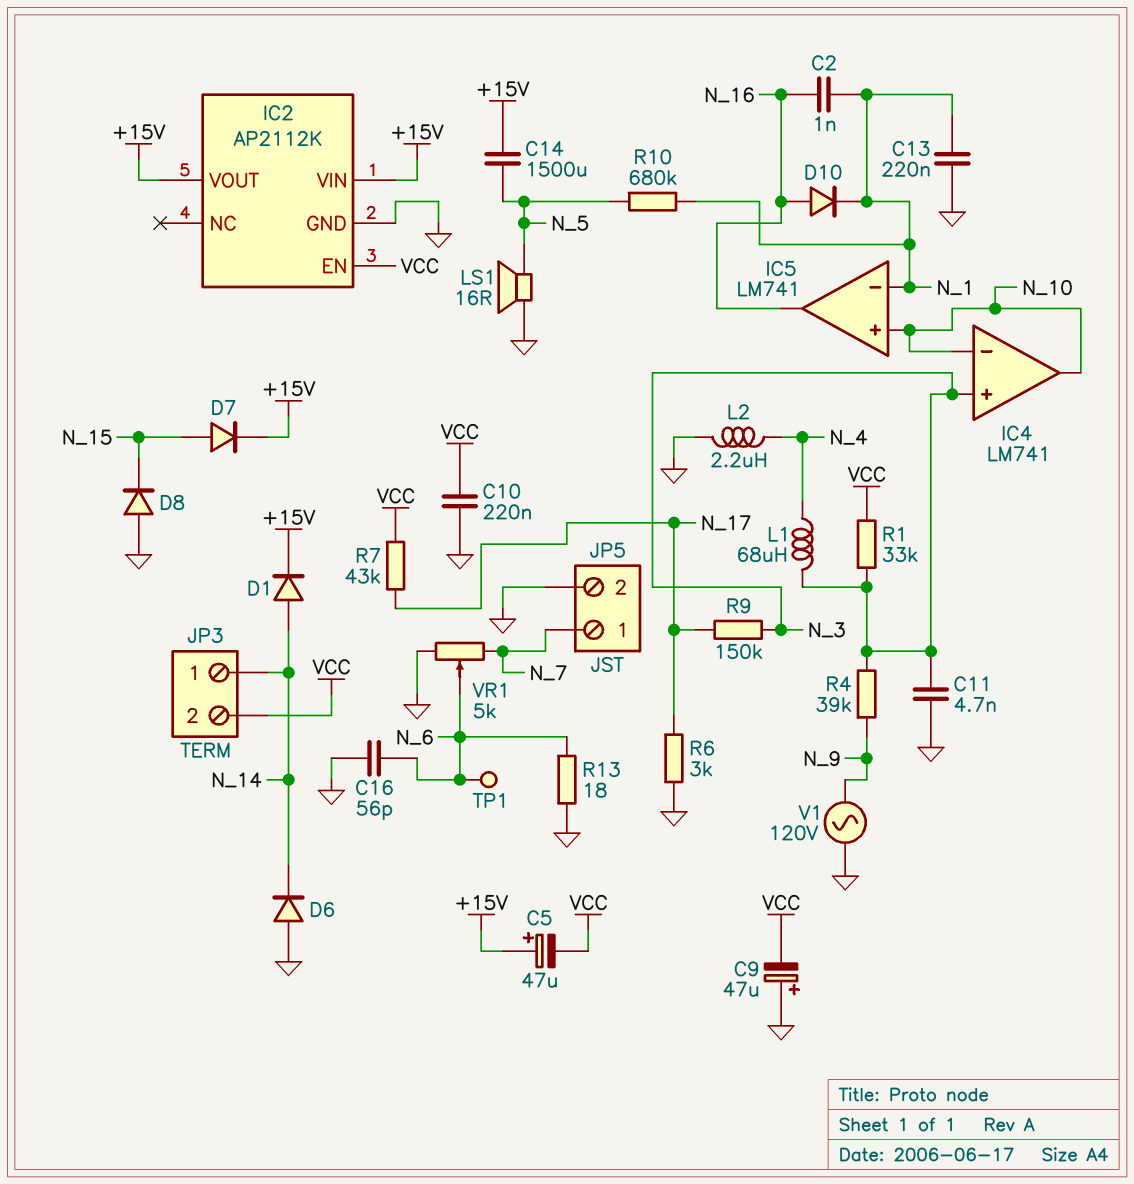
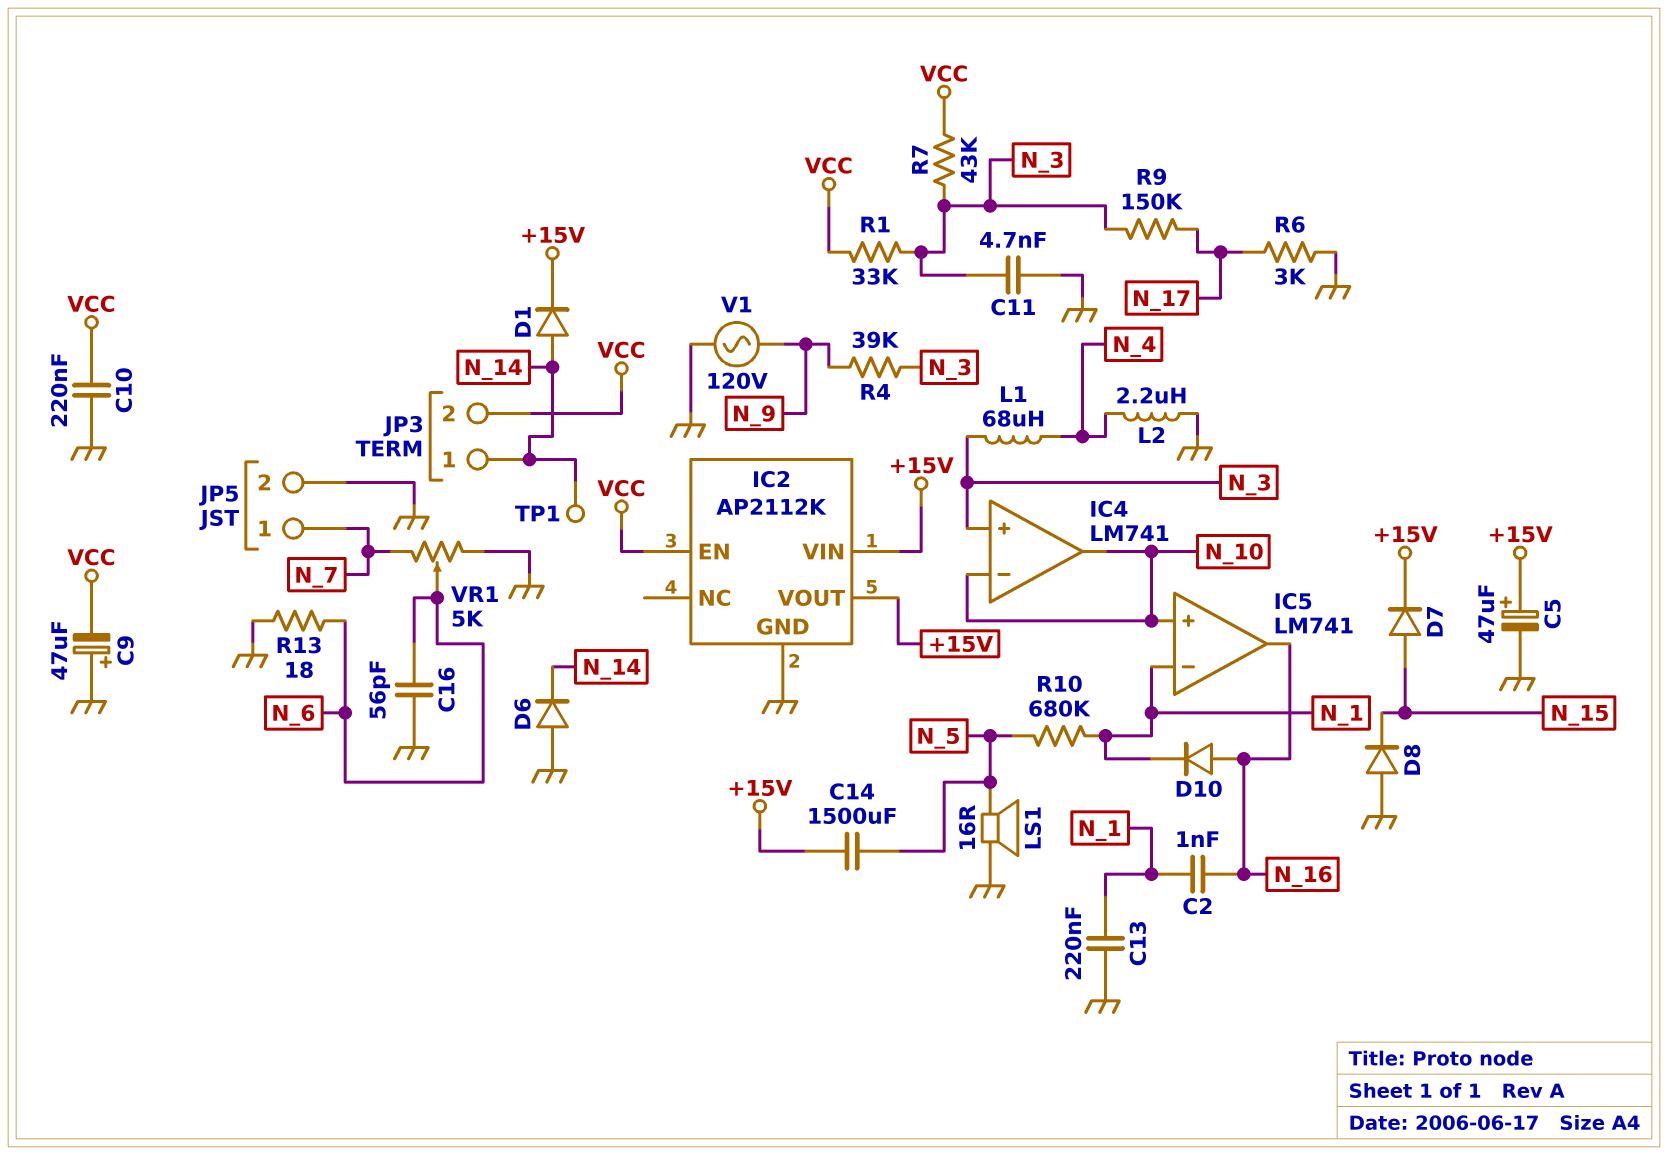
C5: 47uF (plus +15V, minus VCC) -> 47uF (plus +15V, minus GND)
R7: 43k (N_17, VCC) -> 43k (N_3, VCC)
TP1: test point (N_6) -> test point (N_14)

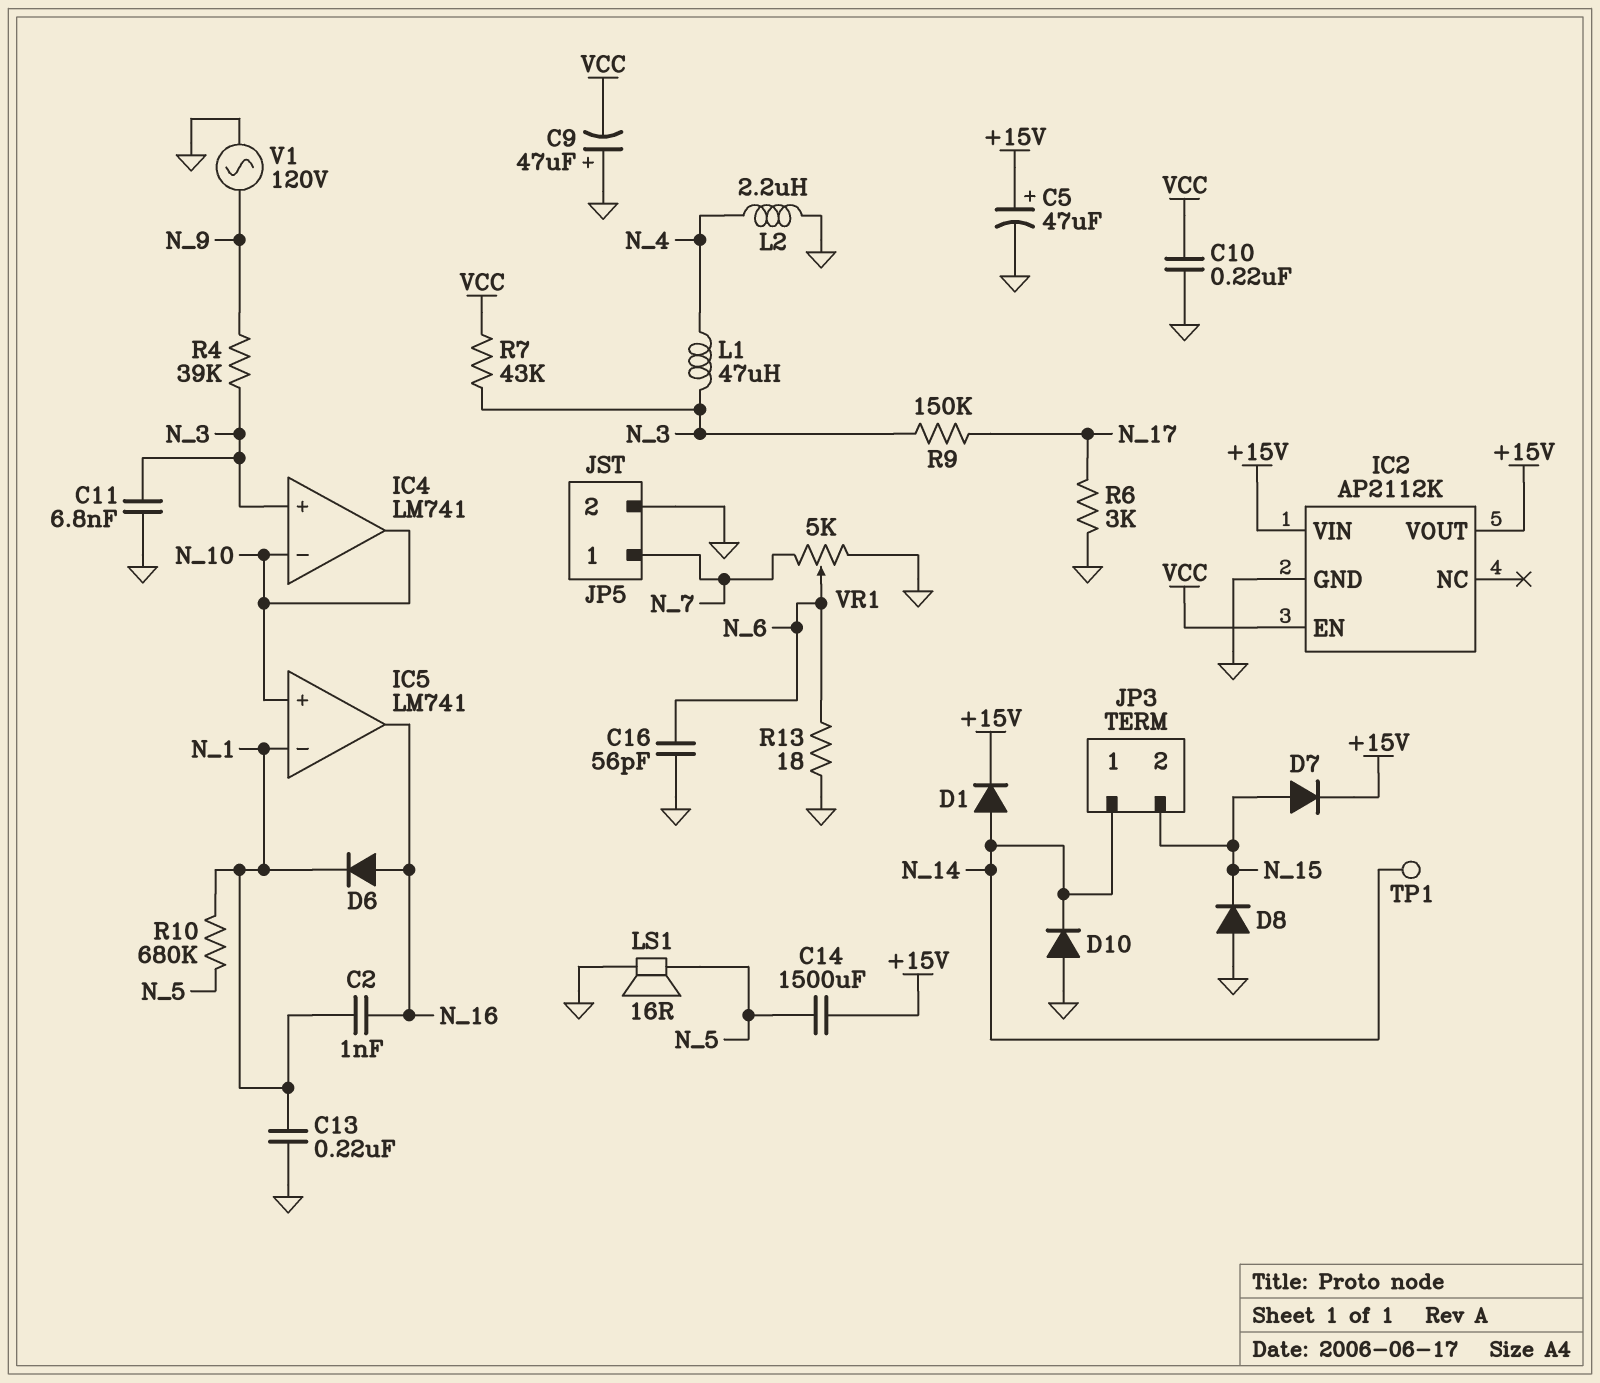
C11: 4.7nF (GND, N_3) -> 6.8nF (GND, N_3)
D6: diode (A GND, K N_14) -> diode (A N_16, K N_1)
D10: diode (A N_16, K N_1) -> diode (A GND, K N_14)
JP3 pin 2: VCC -> N_15
L1: 68uH (N_3, N_4) -> 47uH (N_3, N_4)
R1: 33k (N_3, VCC) -> none

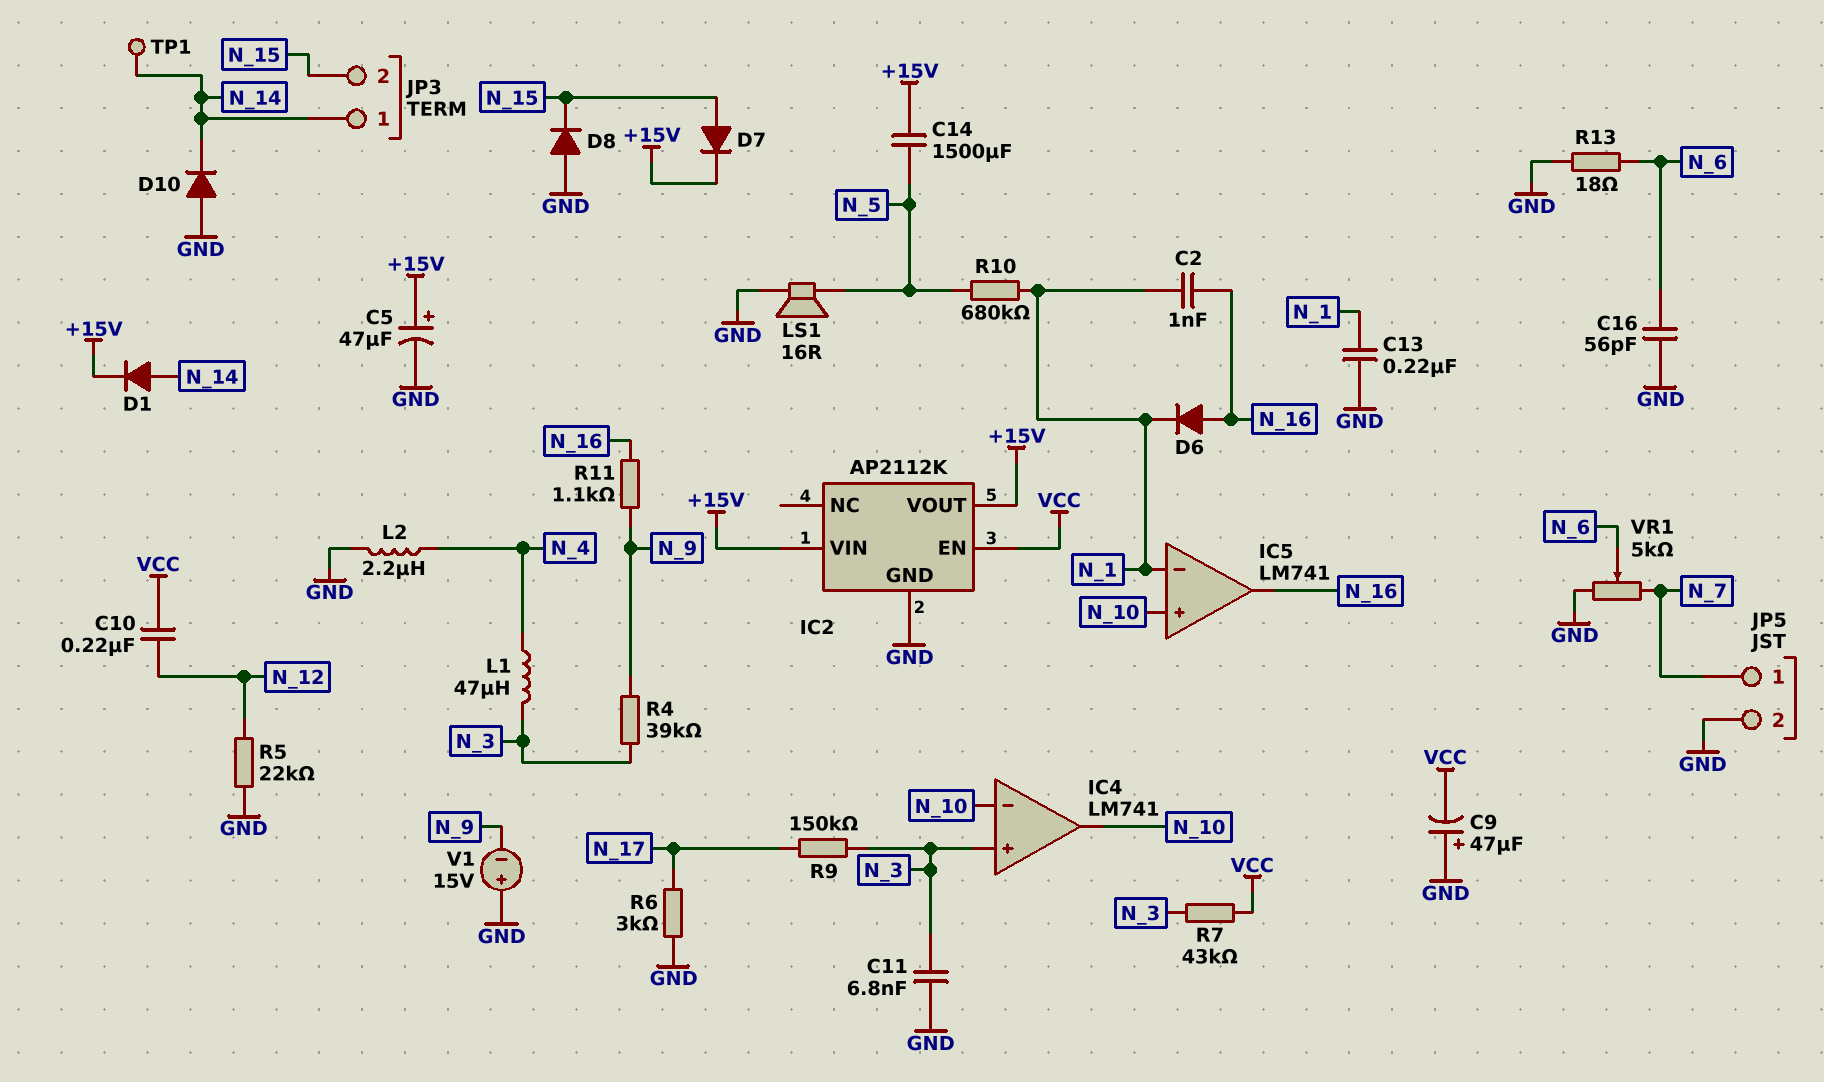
C10: 220nF (GND, VCC) -> 220nF (N_12, VCC)
R5: none -> 22k (GND, N_12)
R11: none -> 1.1k (N_9, N_16)
V1: AC 120V (GND, N_9) -> 15V (plus GND, minus N_9)

